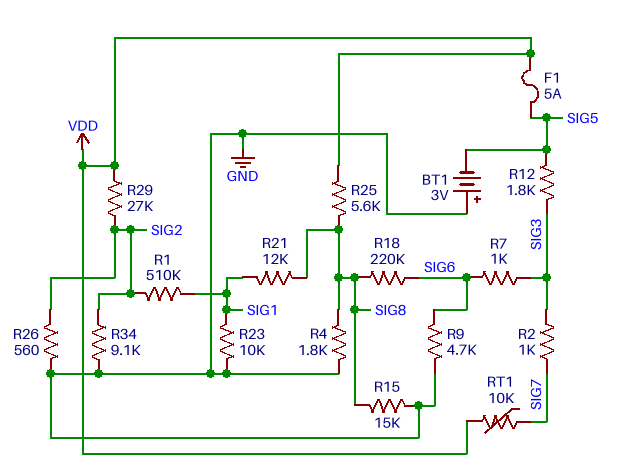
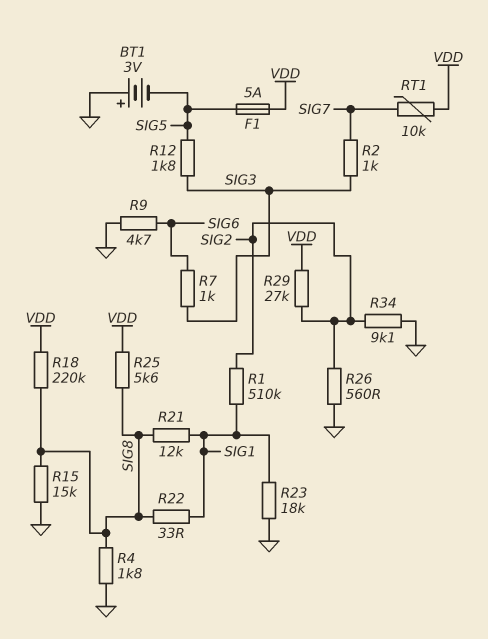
R18: 220k (SIG6, SIG8) -> 220k (SIG8, VDD)
R22: none -> 33 (SIG1, SIG8)
R23: 10k (GND, SIG1) -> 18k (GND, SIG1)

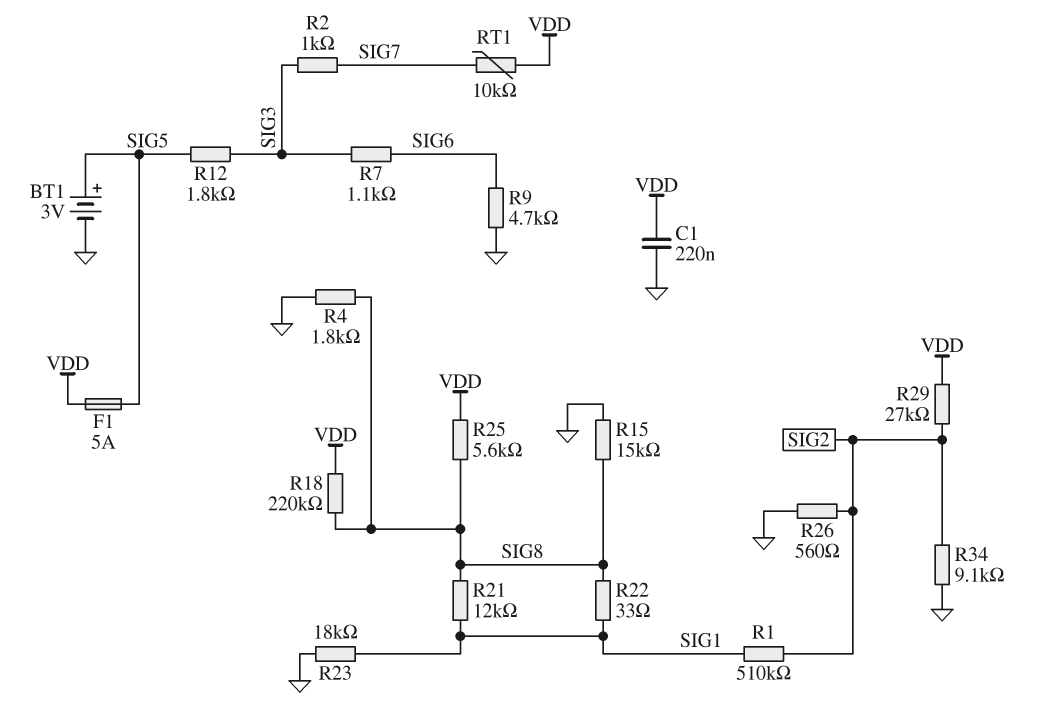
BT1: 3V (plus GND, minus SIG5) -> 3V (plus SIG5, minus GND)
C1: none -> 220nF (GND, VDD)
R7: 1k (SIG3, SIG6) -> 1.1k (SIG3, SIG6)

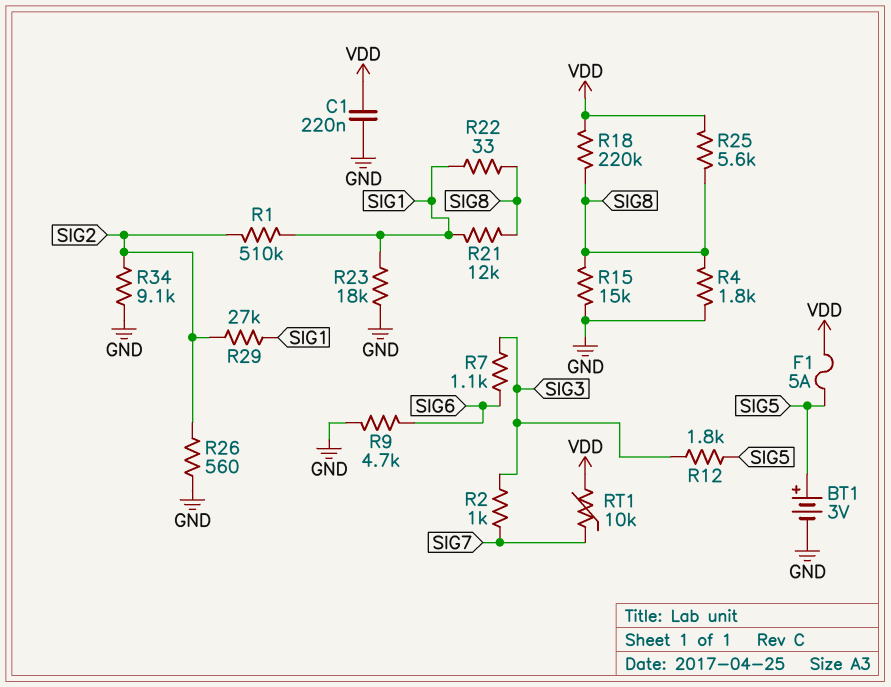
R29: 27k (SIG2, VDD) -> 27k (SIG1, SIG2)

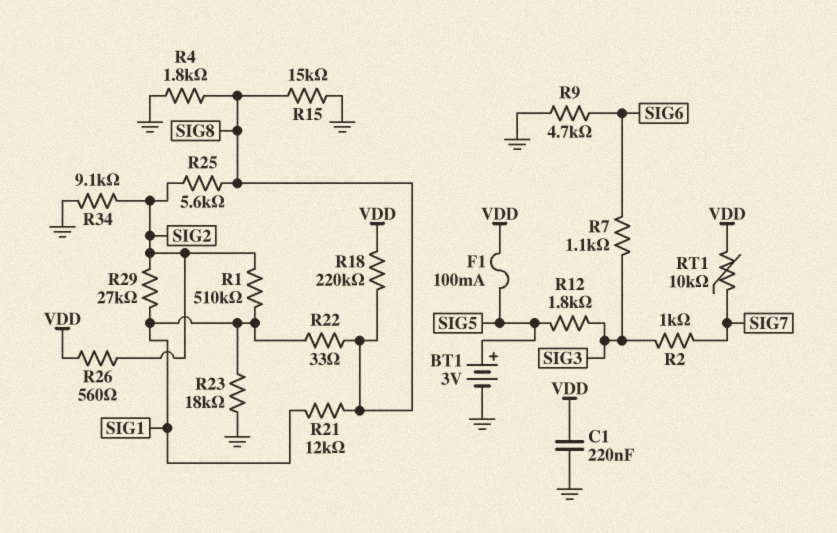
F1: 5A (SIG5, VDD) -> 100mA (SIG5, VDD)
R25: 5.6k (SIG8, VDD) -> 5.6k (SIG2, SIG8)
R26: 560 (GND, SIG2) -> 560 (SIG2, VDD)

